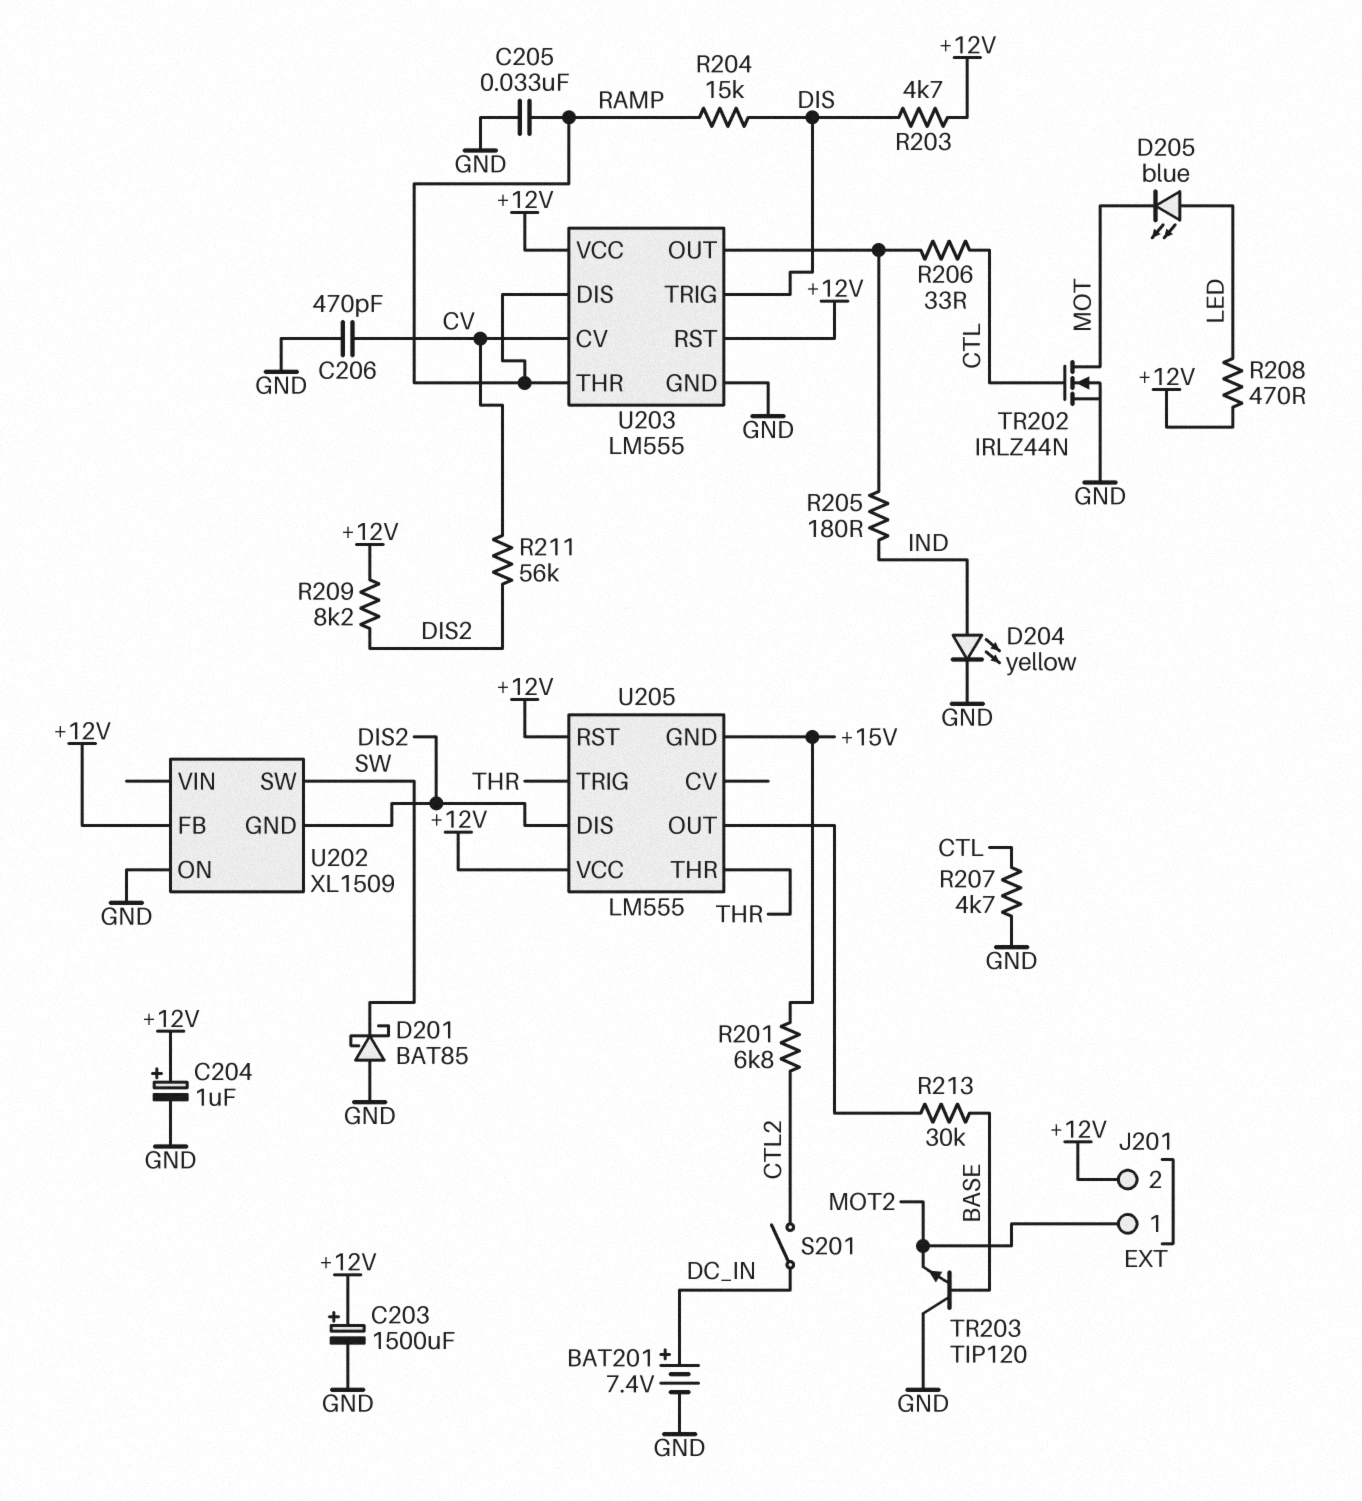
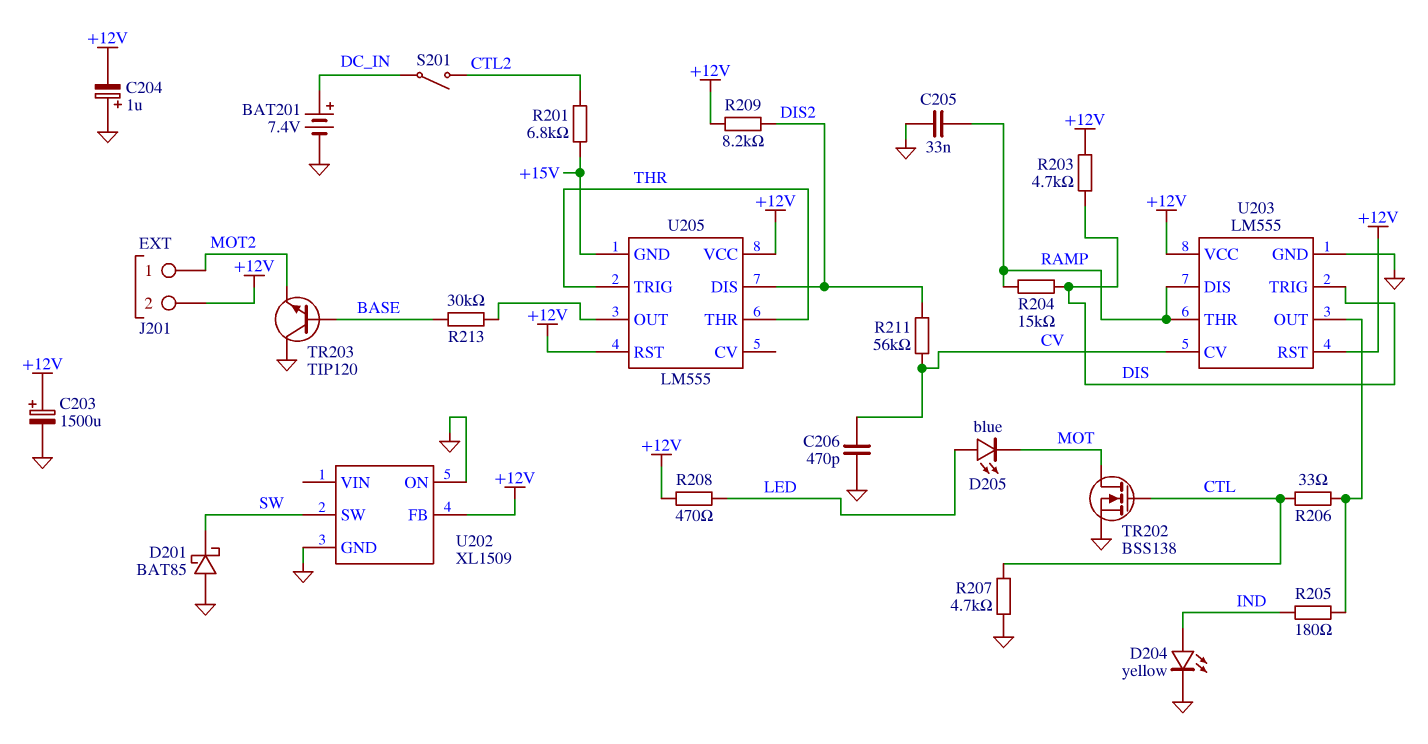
C204: 1uF (plus +12V, minus GND) -> 1uF (plus GND, minus +12V)
TR202: NMOS IRLZ44N (G CTL, D MOT, S GND) -> NMOS BSS138 (G CTL, D MOT, S GND)
U202 pin GND: DIS2 -> GND

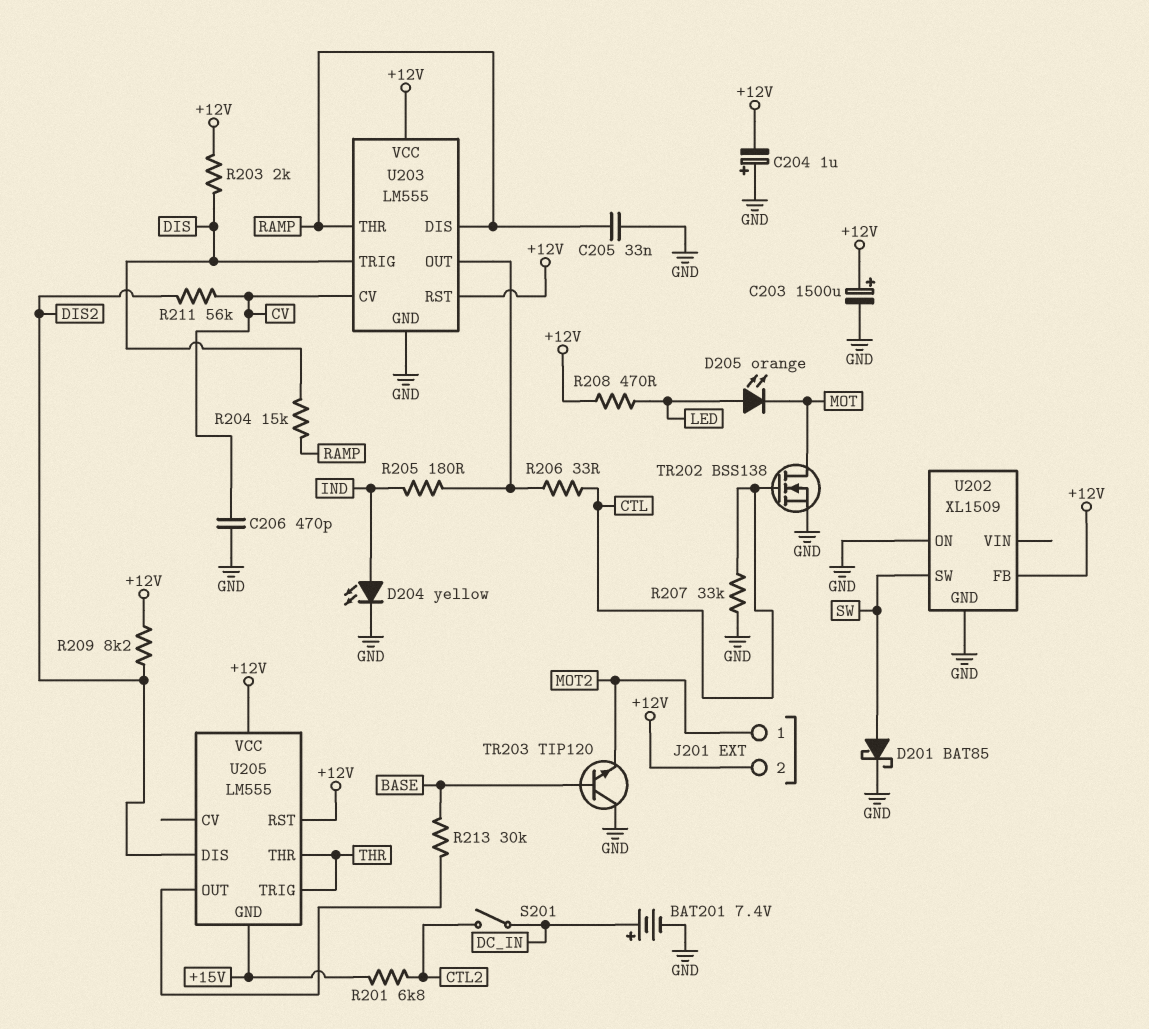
D201: schottky BAT85 (A GND, K SW) -> schottky BAT85 (A SW, K GND)
D205: LED blue (A LED, K MOT) -> LED orange (A LED, K MOT)
R203: 4.7k (+12V, DIS) -> 2k (+12V, DIS)
R207: 4.7k (CTL, GND) -> 33k (CTL, GND)

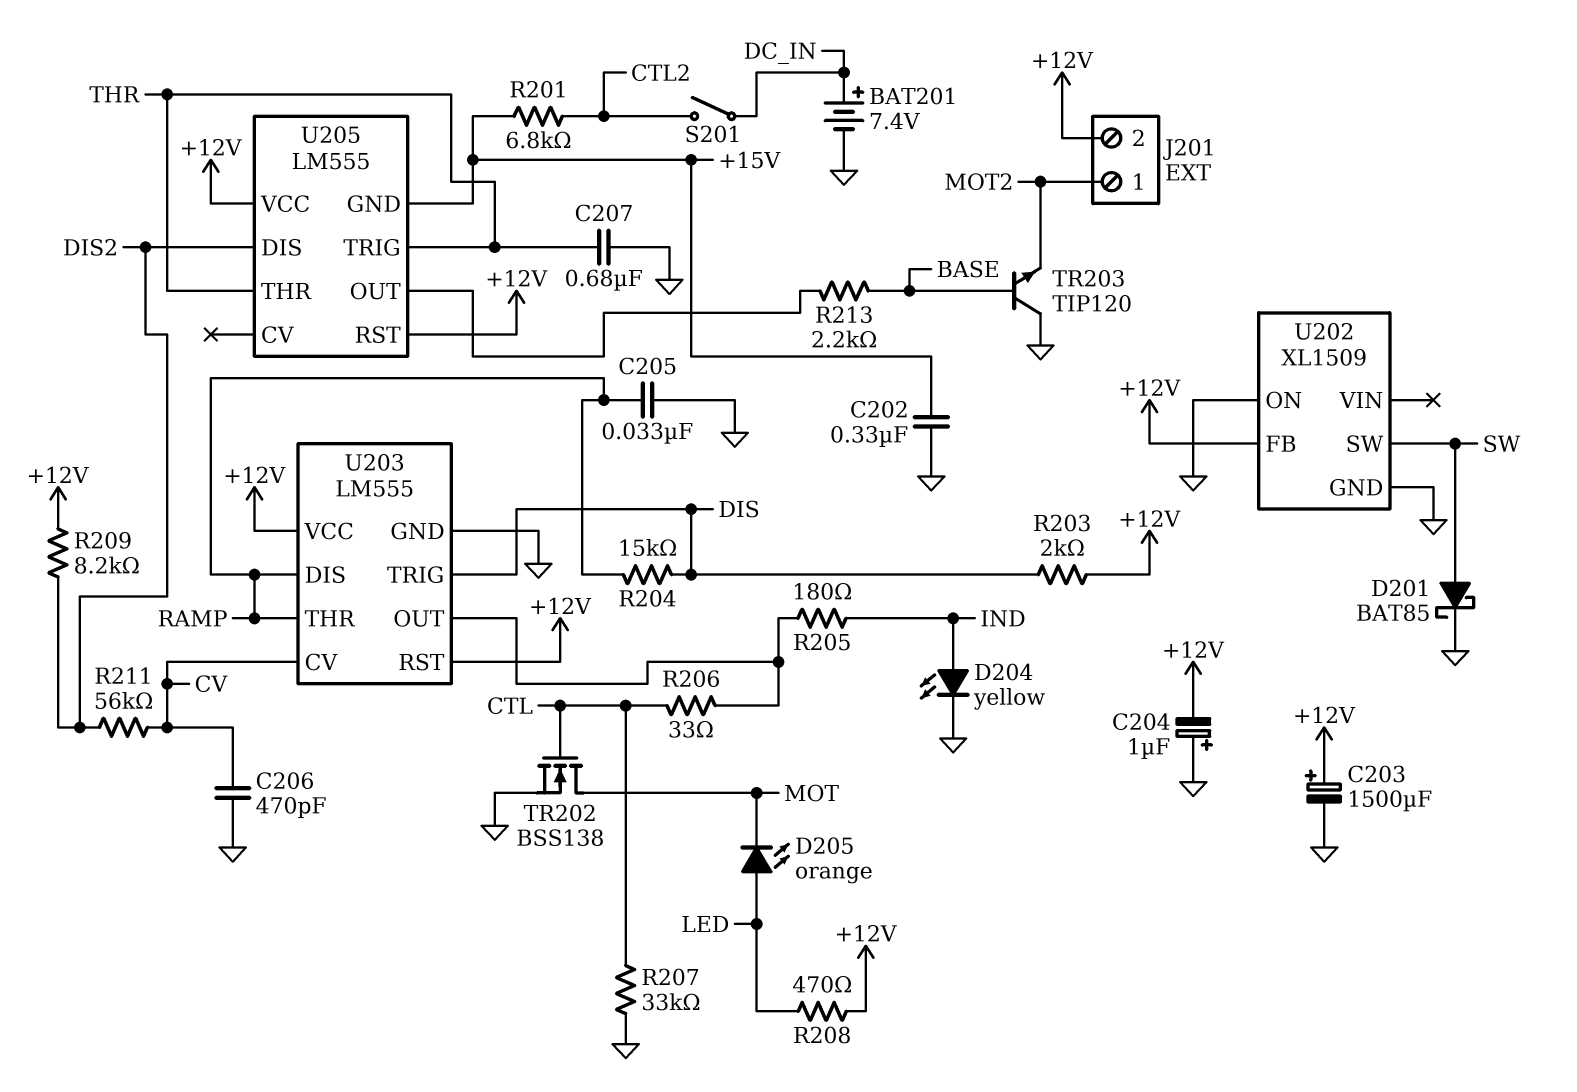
C202: none -> 330nF (+15V, GND)
C207: none -> 680nF (GND, THR)
R213: 30k (BASE, U205/OUT) -> 2.2k (BASE, U205/OUT)

